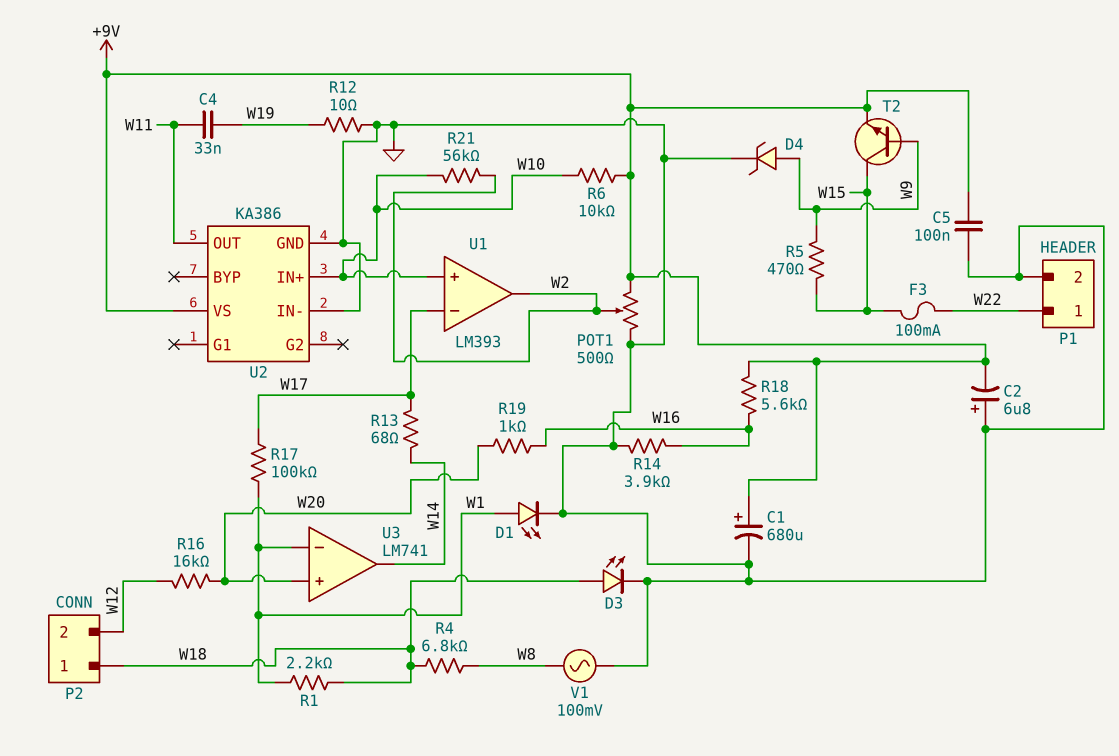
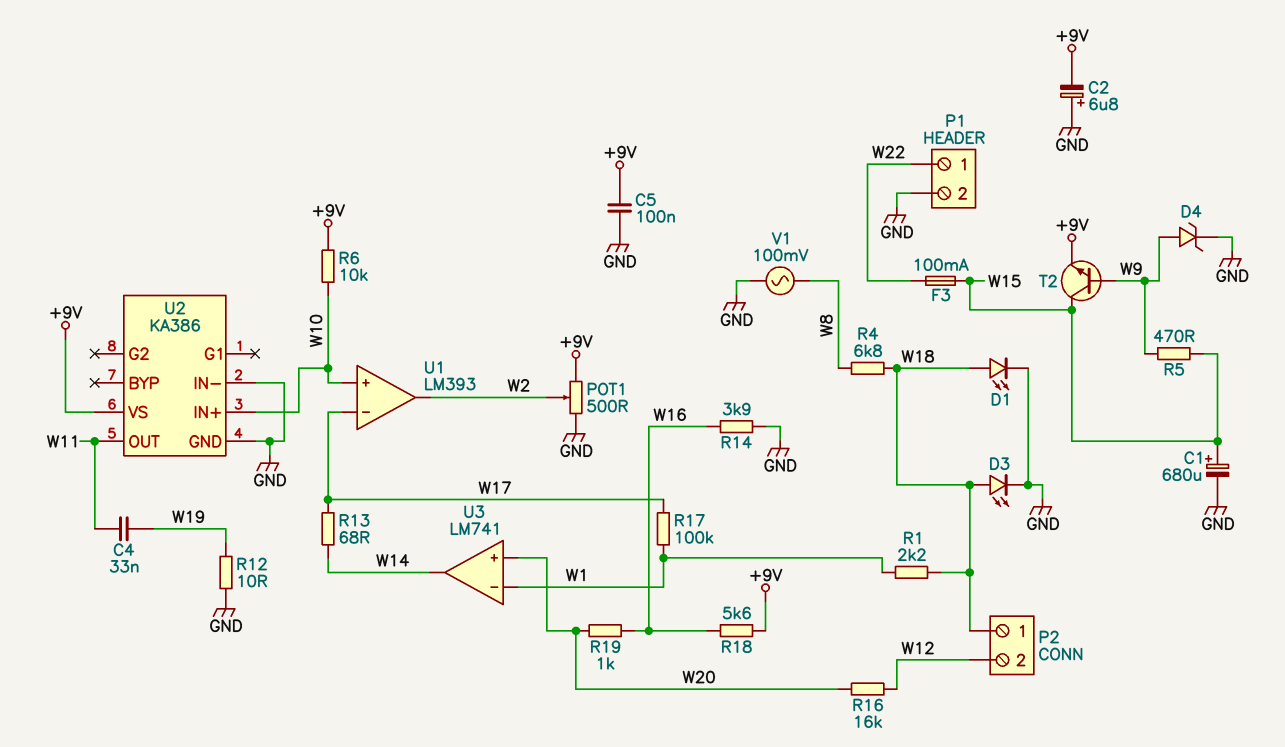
C1: 680uF (plus +9V, minus GND) -> 680uF (plus W15, minus GND)
D1: LED (A W1, K GND) -> LED (A W18, K GND)
R21: 56k (W2, W10) -> none

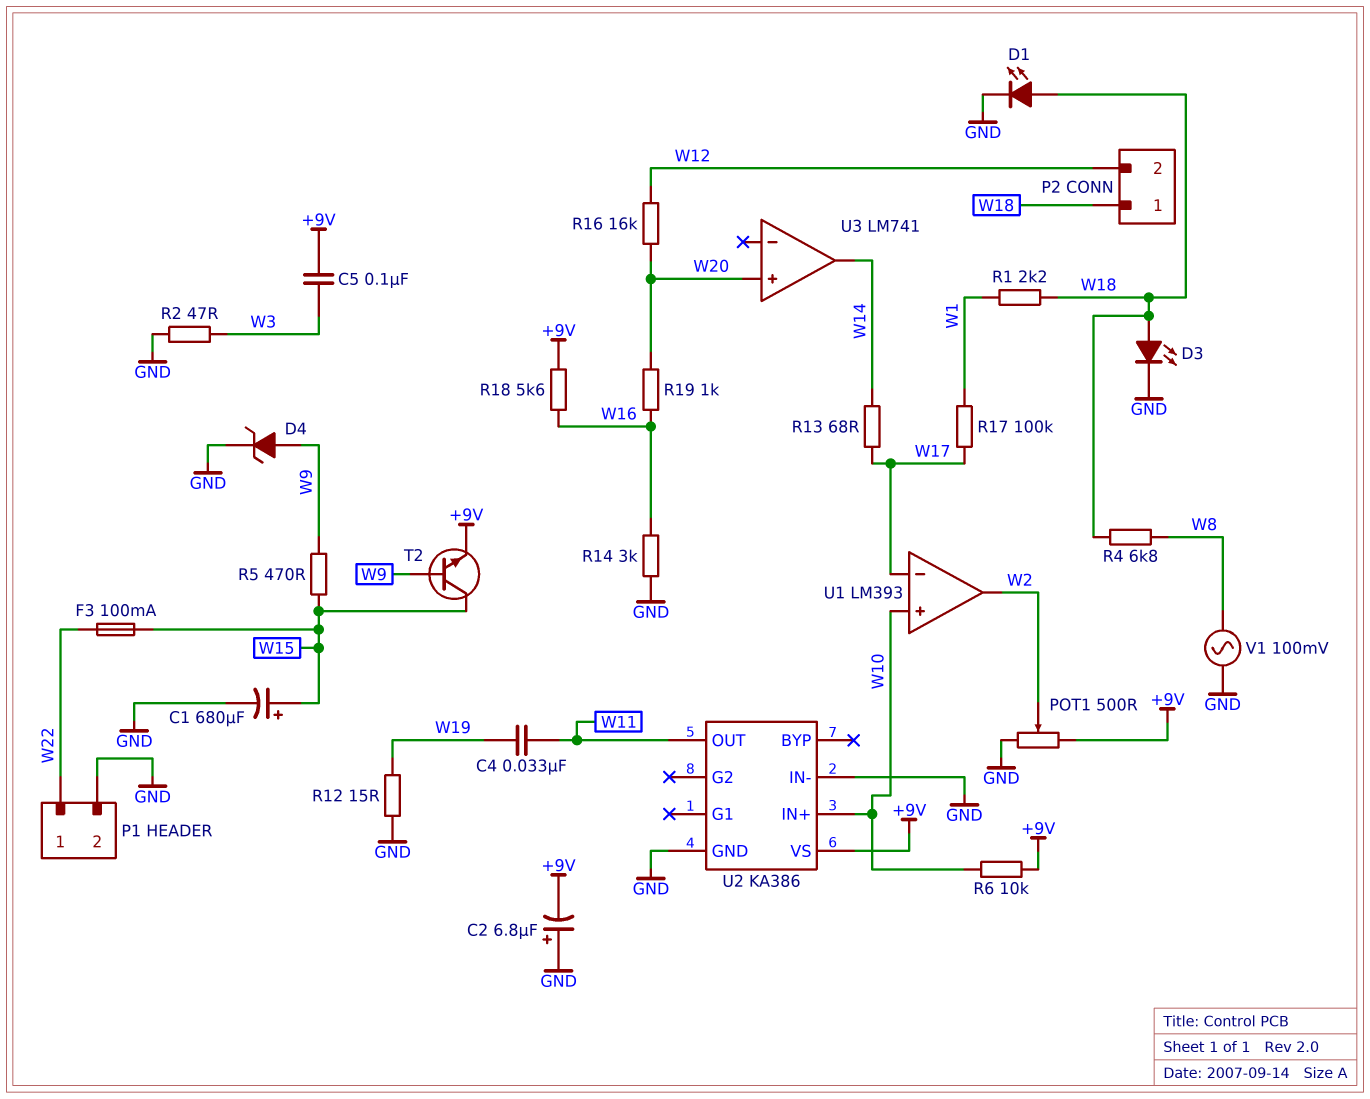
C5: 100nF (+9V, GND) -> 100nF (+9V, W3)
R2: none -> 47 (GND, W3)
R12: 10 (GND, W19) -> 15 (GND, W19)
R14: 3.9k (GND, W16) -> 3k (GND, W16)
U3 pin in-: W1 -> none

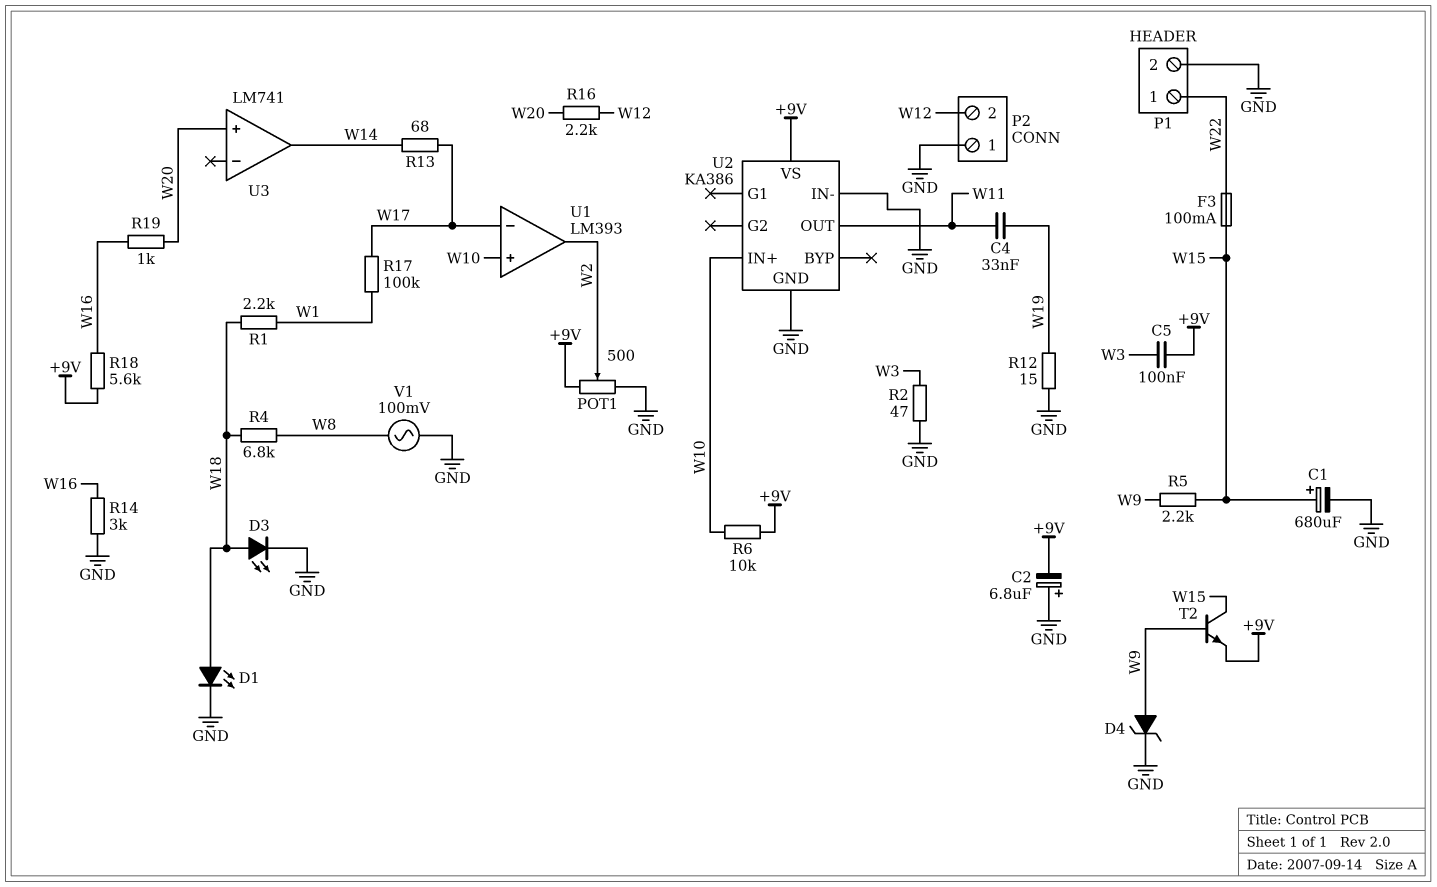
P2 pin 1: W18 -> GND
R5: 470 (W9, W15) -> 2.2k (W9, W15)
R16: 16k (W12, W20) -> 2.2k (W12, W20)

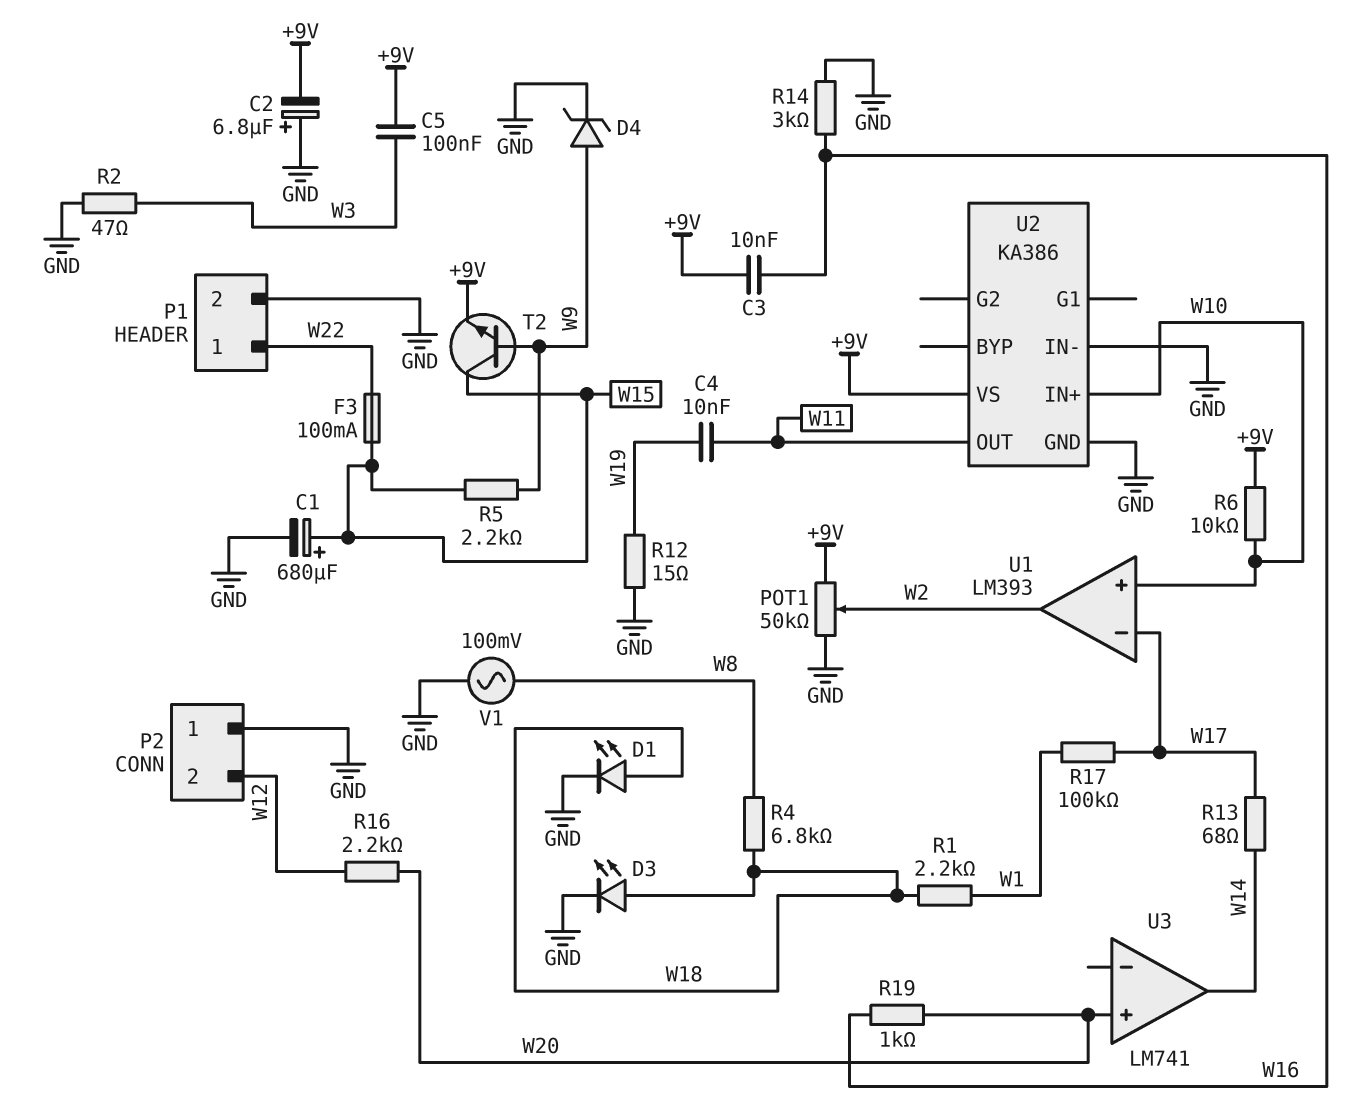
C3: none -> 10nF (+9V, W16)
C4: 33nF (W11, W19) -> 10nF (W11, W19)
POT1: 500 (+9V, GND, wiper W2) -> 50k (+9V, GND, wiper W2)
R18: 5.6k (+9V, W16) -> none

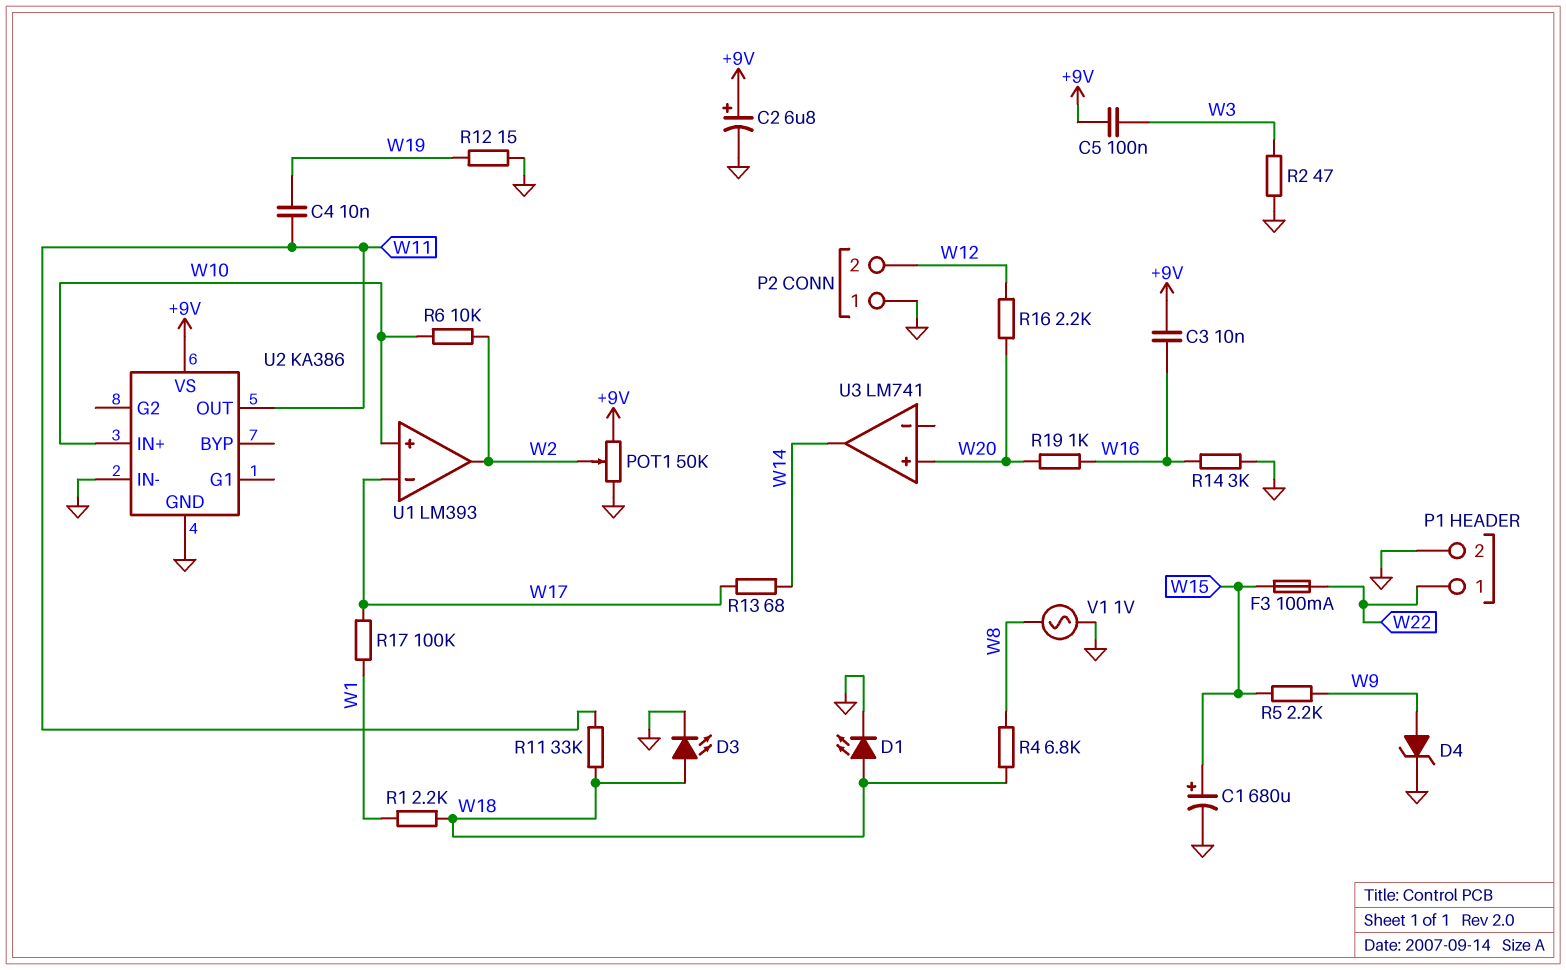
C2: 6.8uF (plus GND, minus +9V) -> 6.8uF (plus +9V, minus GND)
R6: 10k (+9V, W10) -> 10k (W2, W10)
R11: none -> 33k (W11, W18)
T2: NPN (B W9, C W15, E +9V) -> none
V1: AC 100mV (GND, W8) -> AC 1V (GND, W8)

